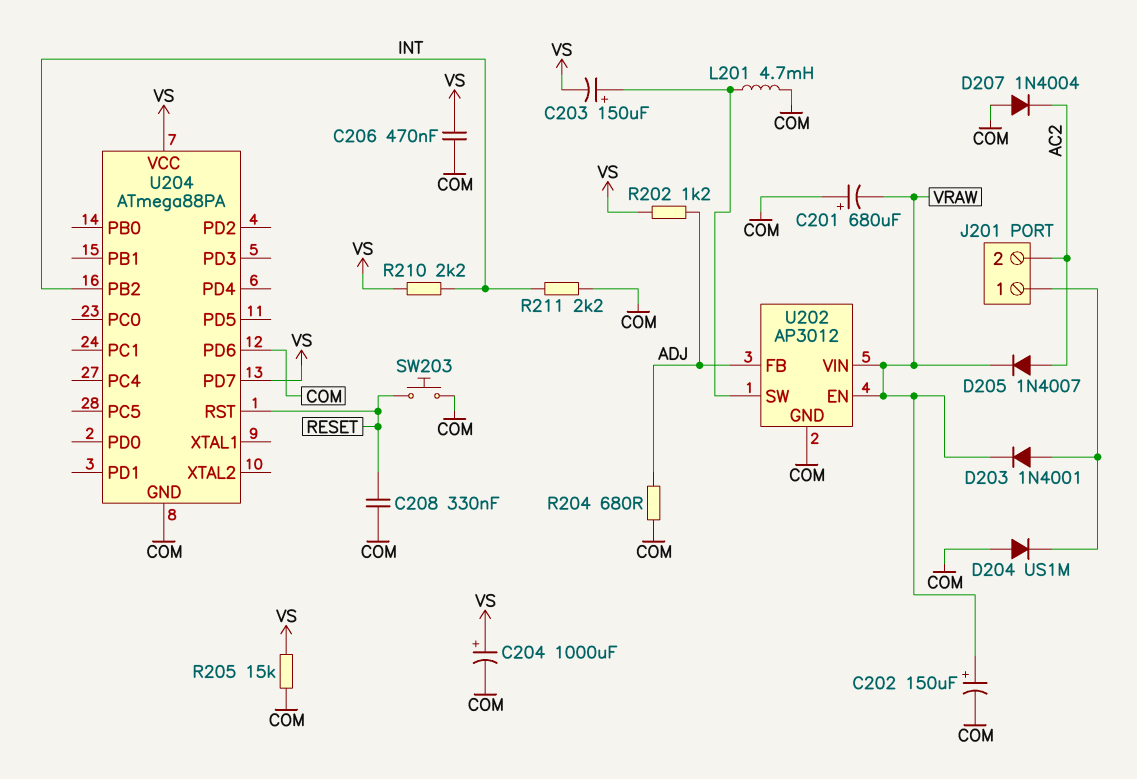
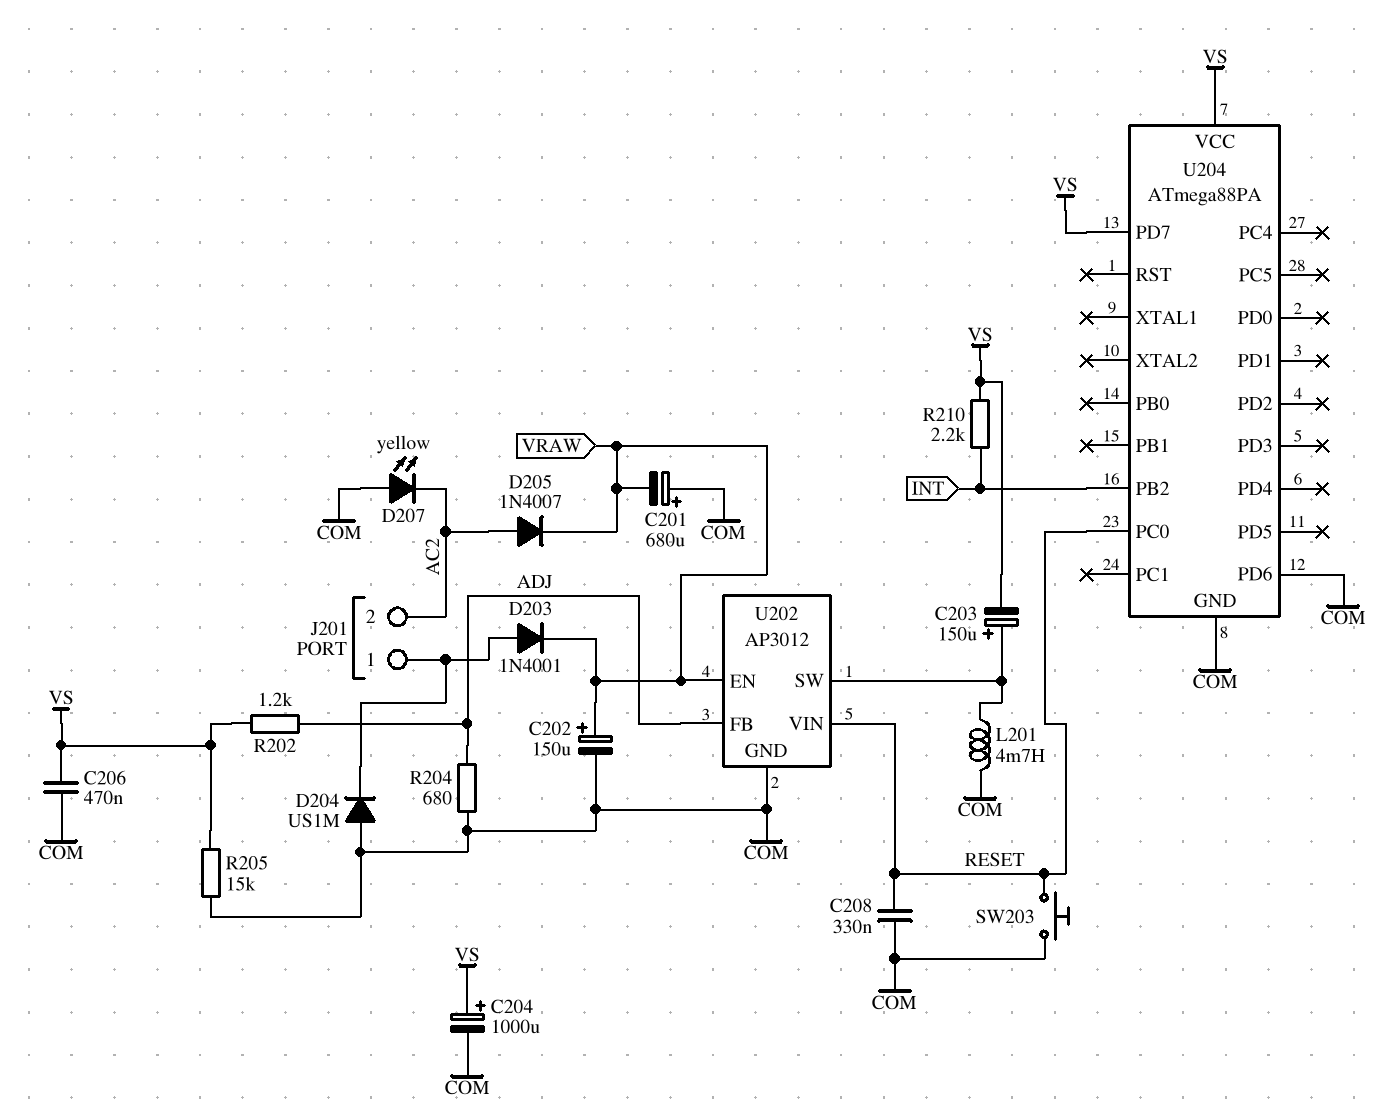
D207: diode 1N4004 (A COM, K AC2) -> LED yellow (A COM, K AC2)
R211: 2.2k (COM, INT) -> none
U202 pin VIN: VRAW -> RESET
U204 pin PC0: none -> RESET
U204 pin RST: RESET -> none

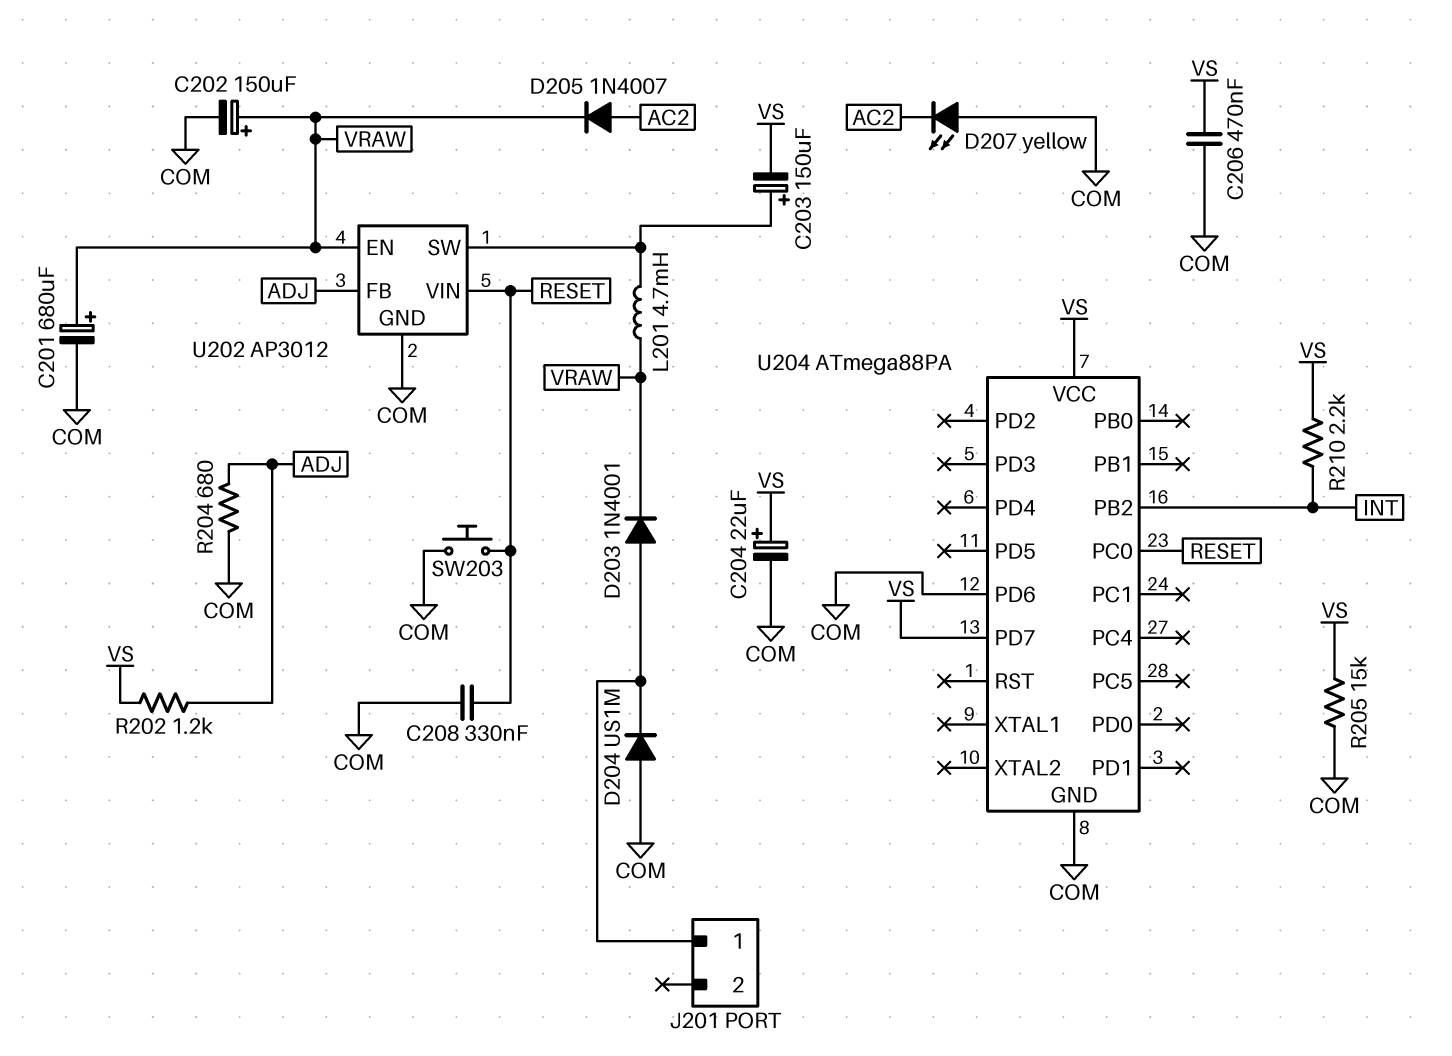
C201: 680uF (plus COM, minus VRAW) -> 680uF (plus VRAW, minus COM)
C204: 1000uF (plus VS, minus COM) -> 22uF (plus VS, minus COM)
J201 pin 2: AC2 -> none
L201: 4.7mH (COM, U202/SW) -> 4.7mH (U202/SW, VRAW)

